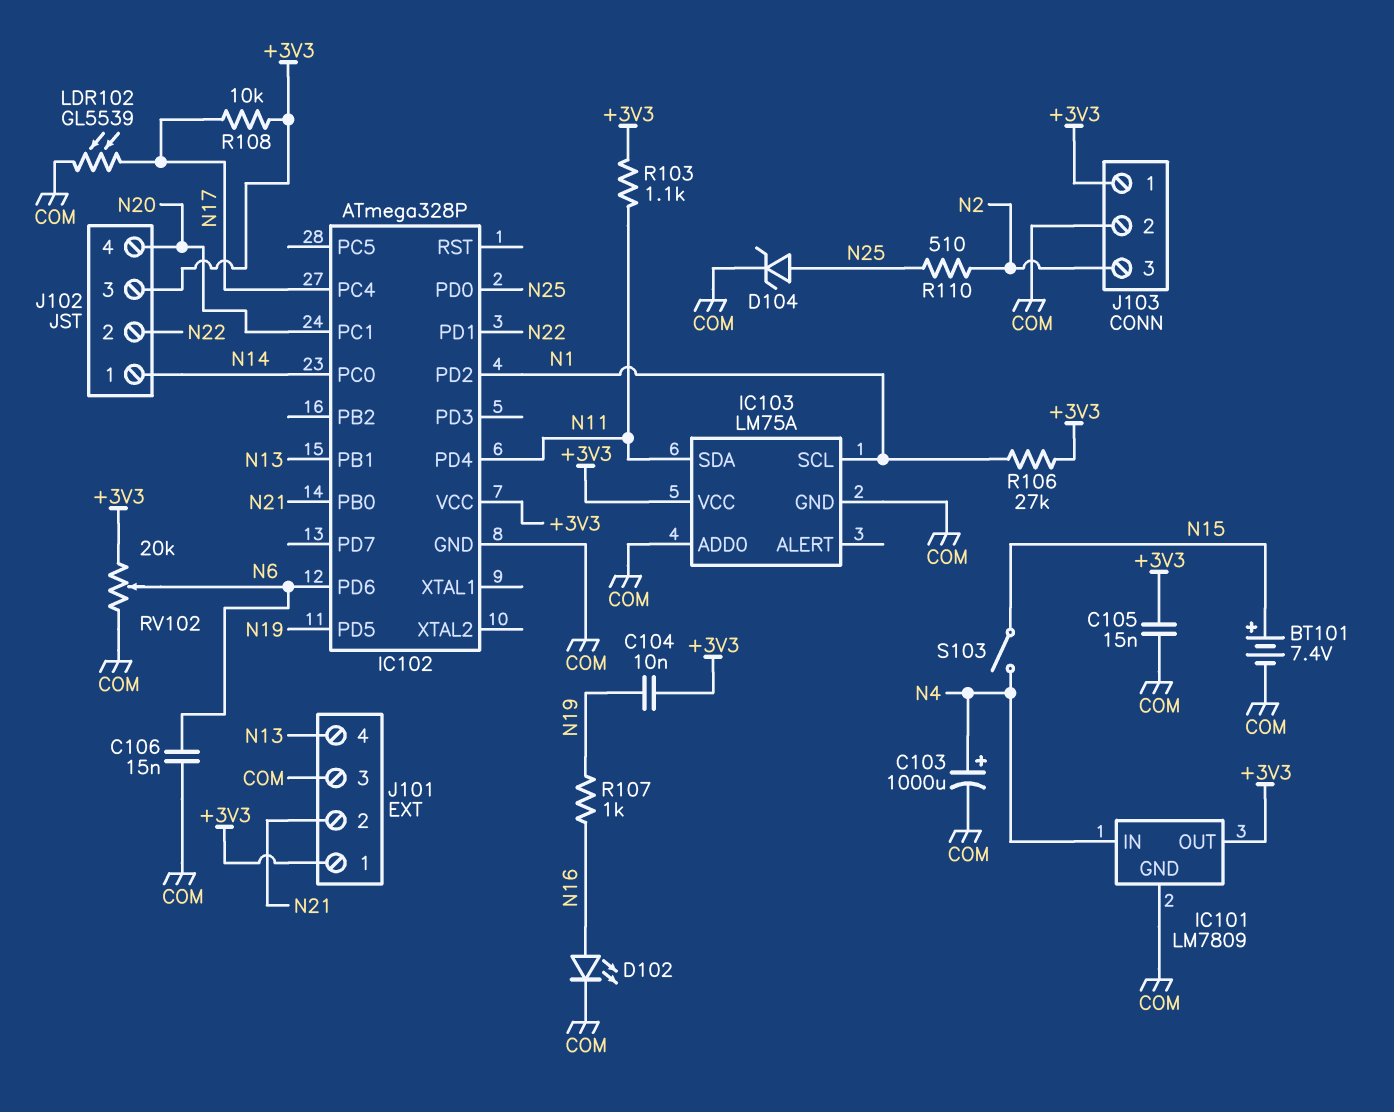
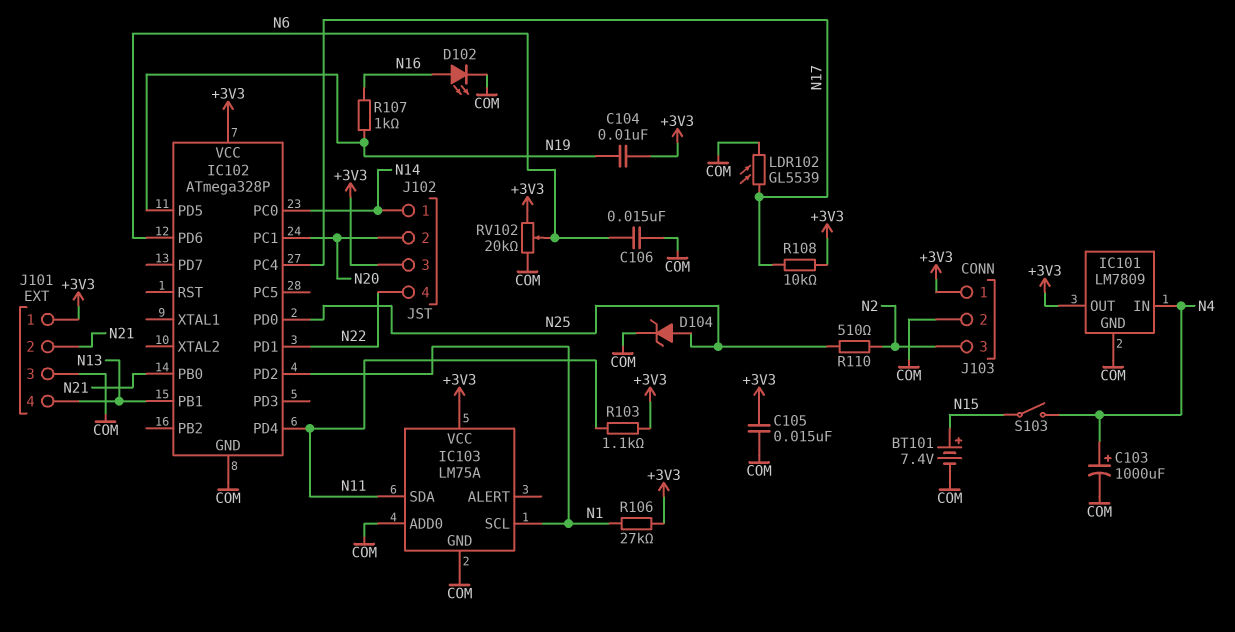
J102 pin 2: N22 -> N20
J102 pin 4: N20 -> N22

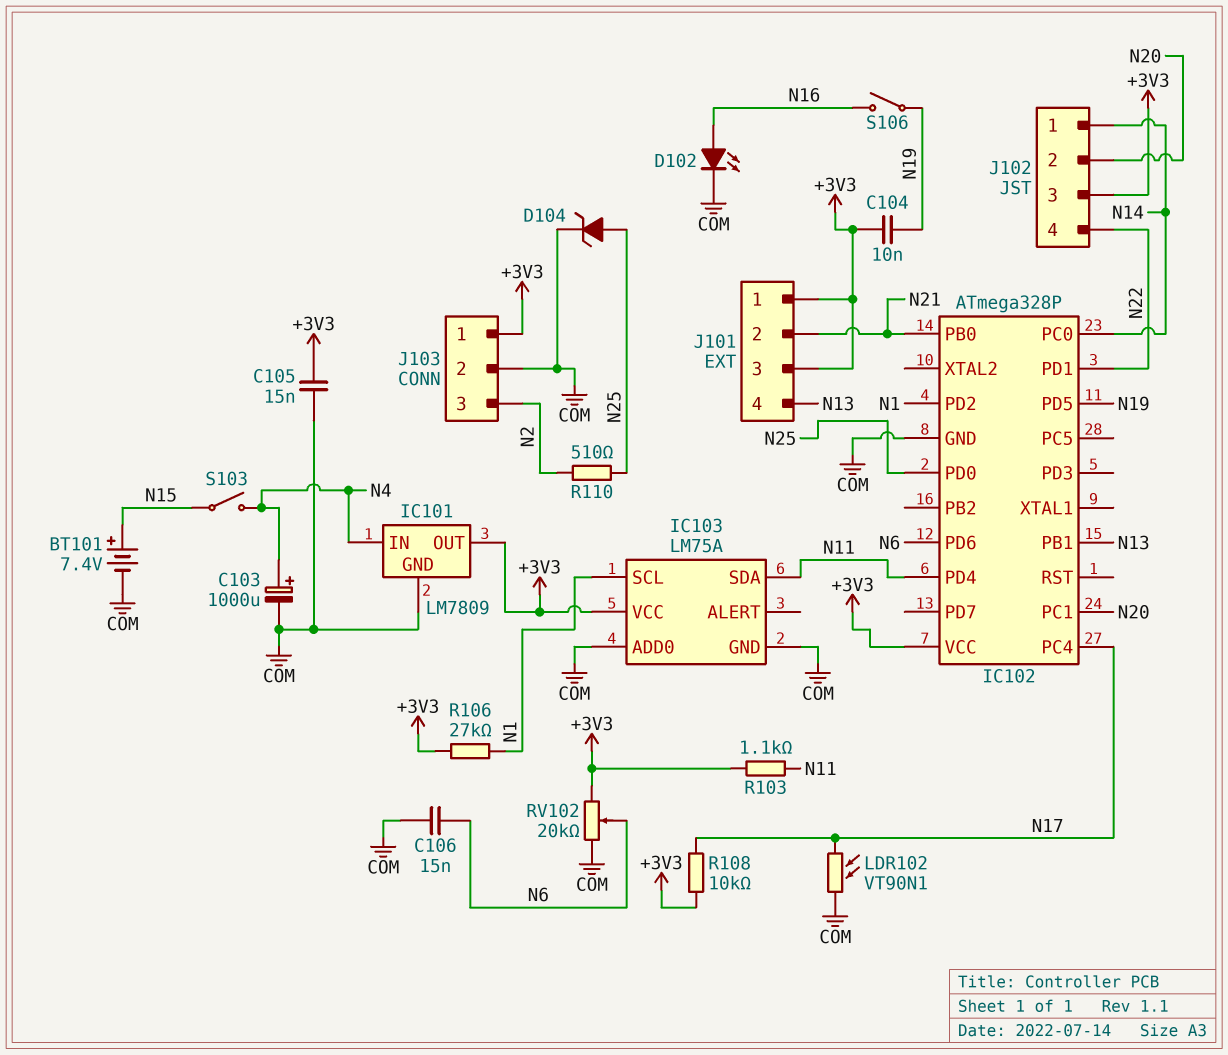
J101 pin 3: COM -> +3V3
LDR102: GL5539 (COM, N17) -> VT90N1 (COM, N17)
R107: 1k (N16, N19) -> none
S106: none -> switch (N16, N19)

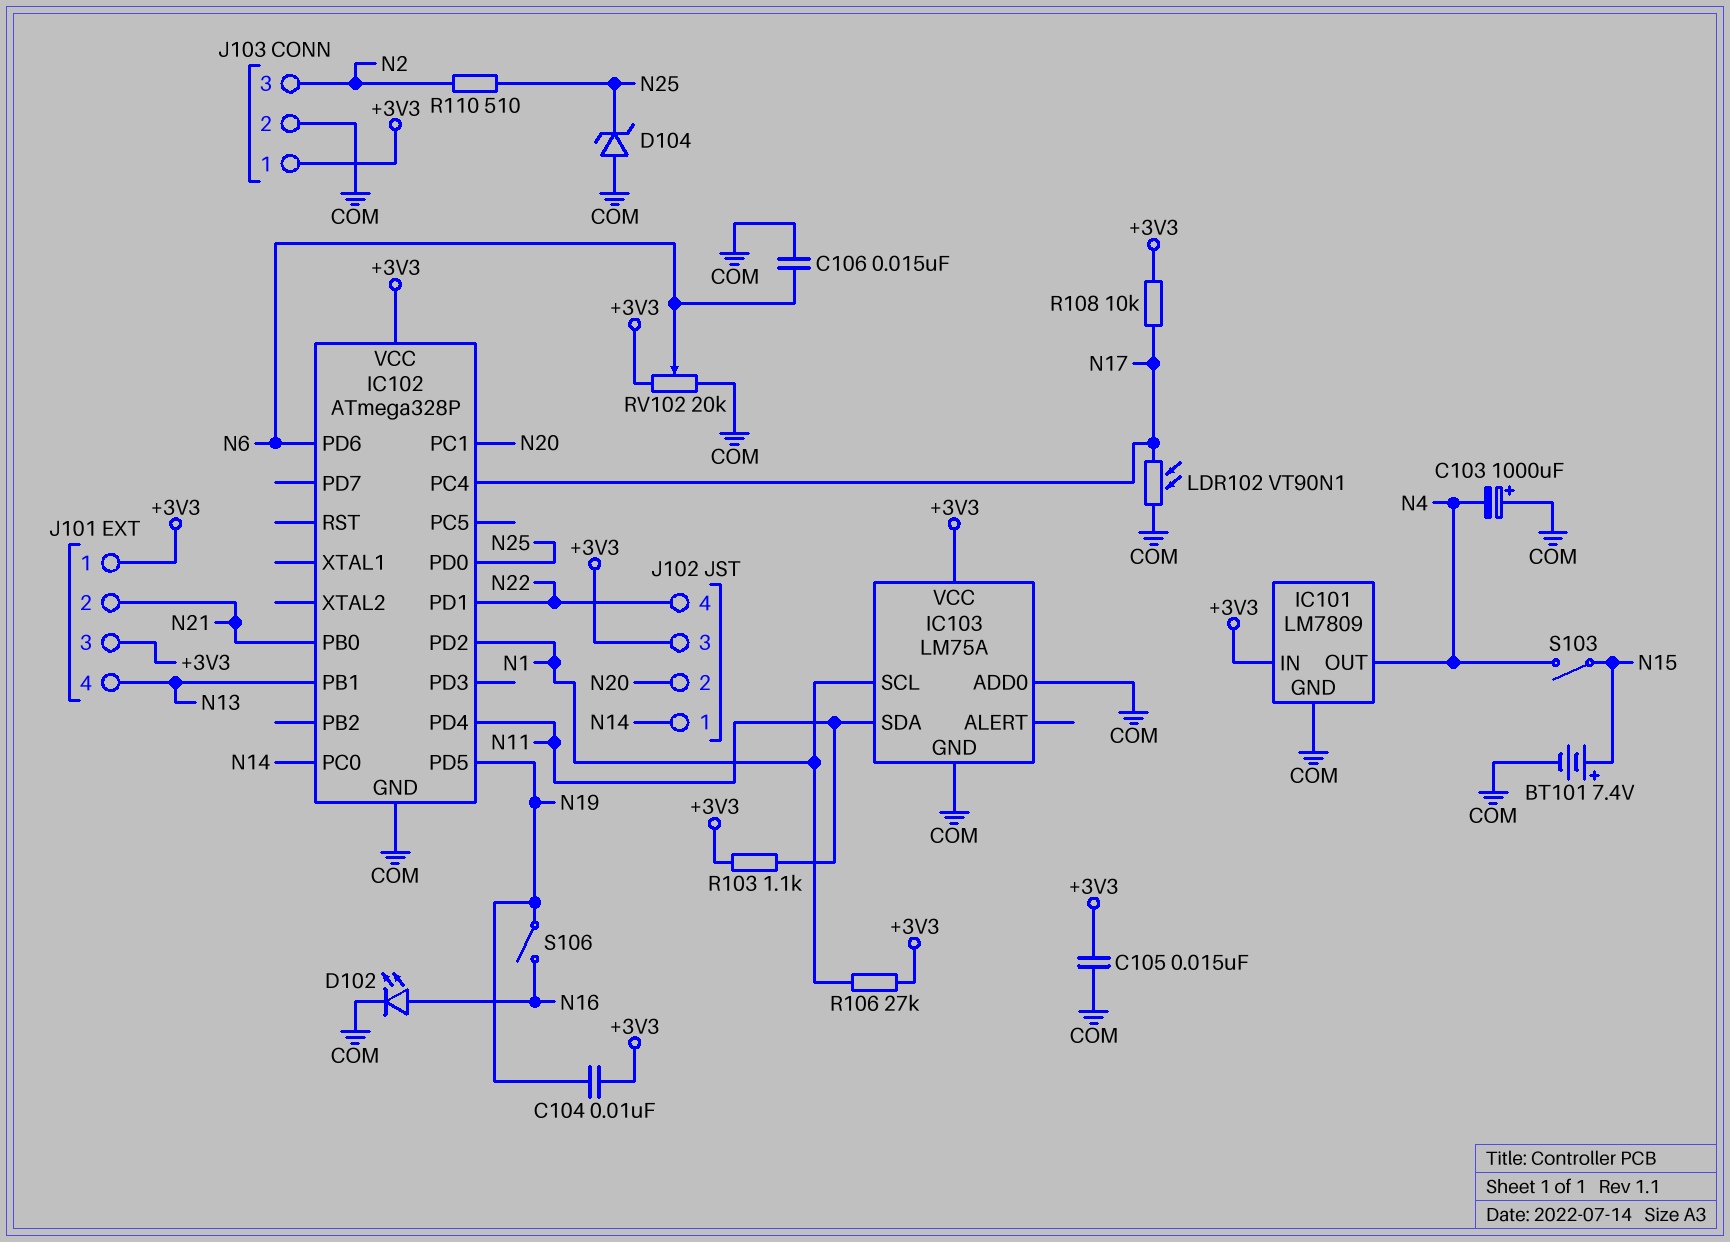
C103: 1000uF (plus N4, minus COM) -> 1000uF (plus COM, minus N4)
D104: zener (A N25, K COM) -> zener (A COM, K N25)
IC101 pin IN: N4 -> +3V3
IC101 pin OUT: +3V3 -> N4

